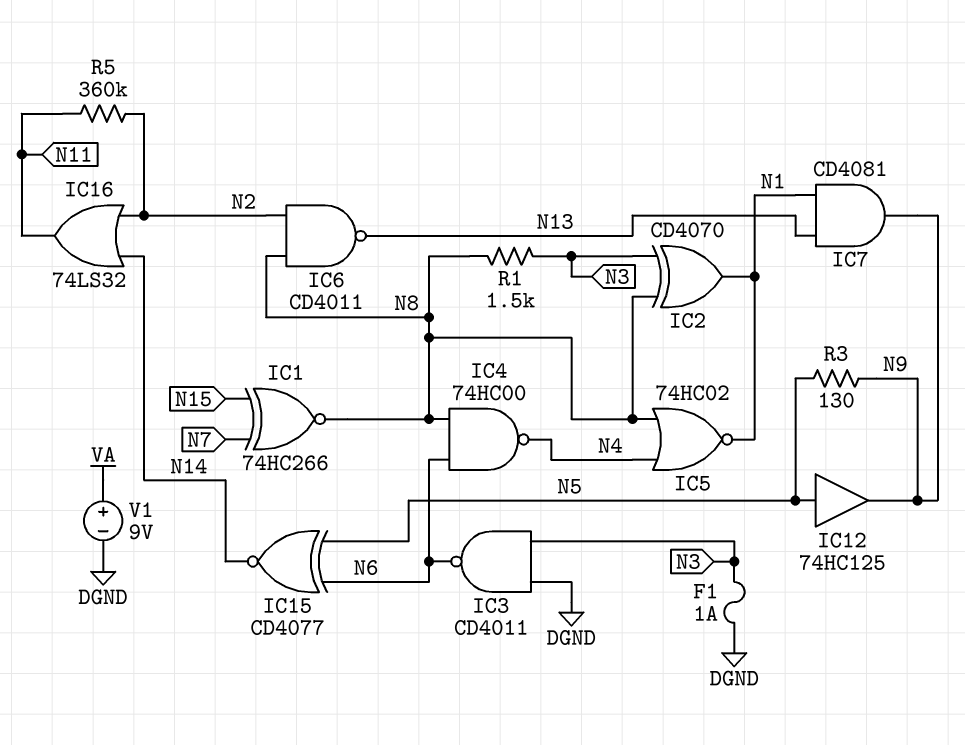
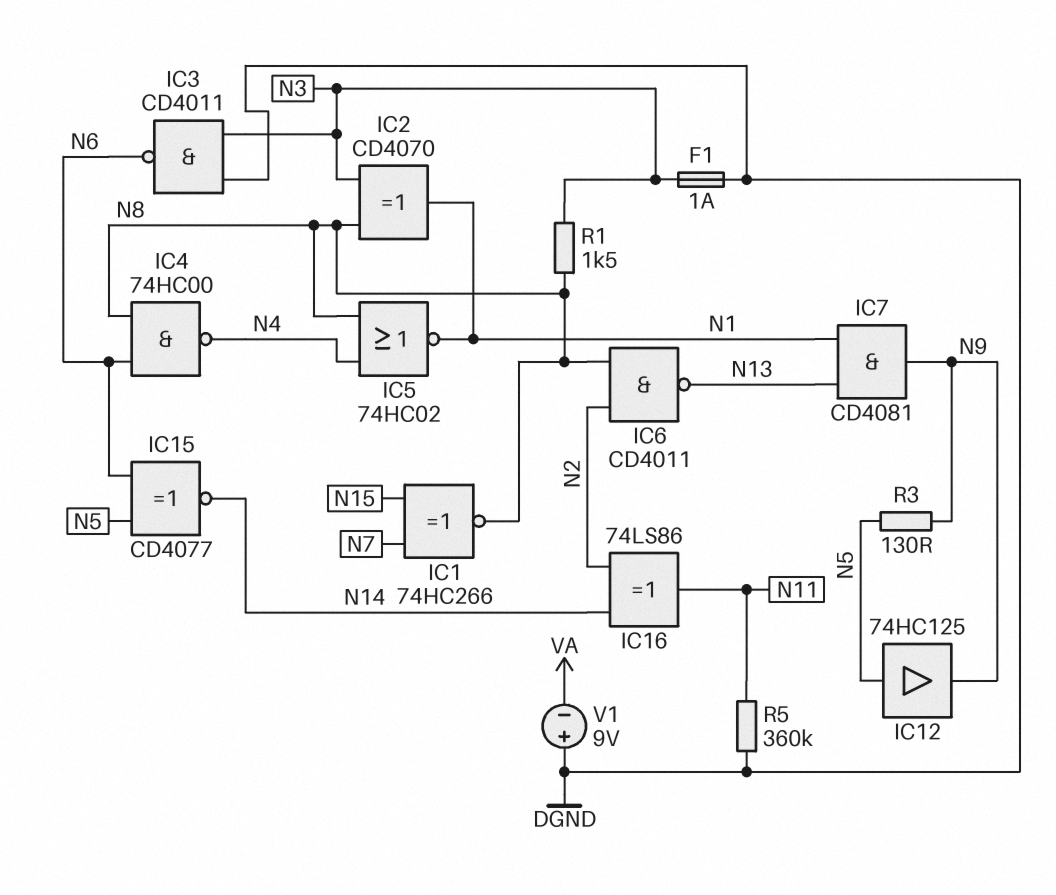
IC16: OR 74LS32 (in N2, in N14, out N11) -> XOR 74LS86 (in N2, in N14, out N11)
R5: 360k (N2, N11) -> 360k (DGND, N11)
V1: 9V (plus VA, minus DGND) -> 9V (plus DGND, minus VA)

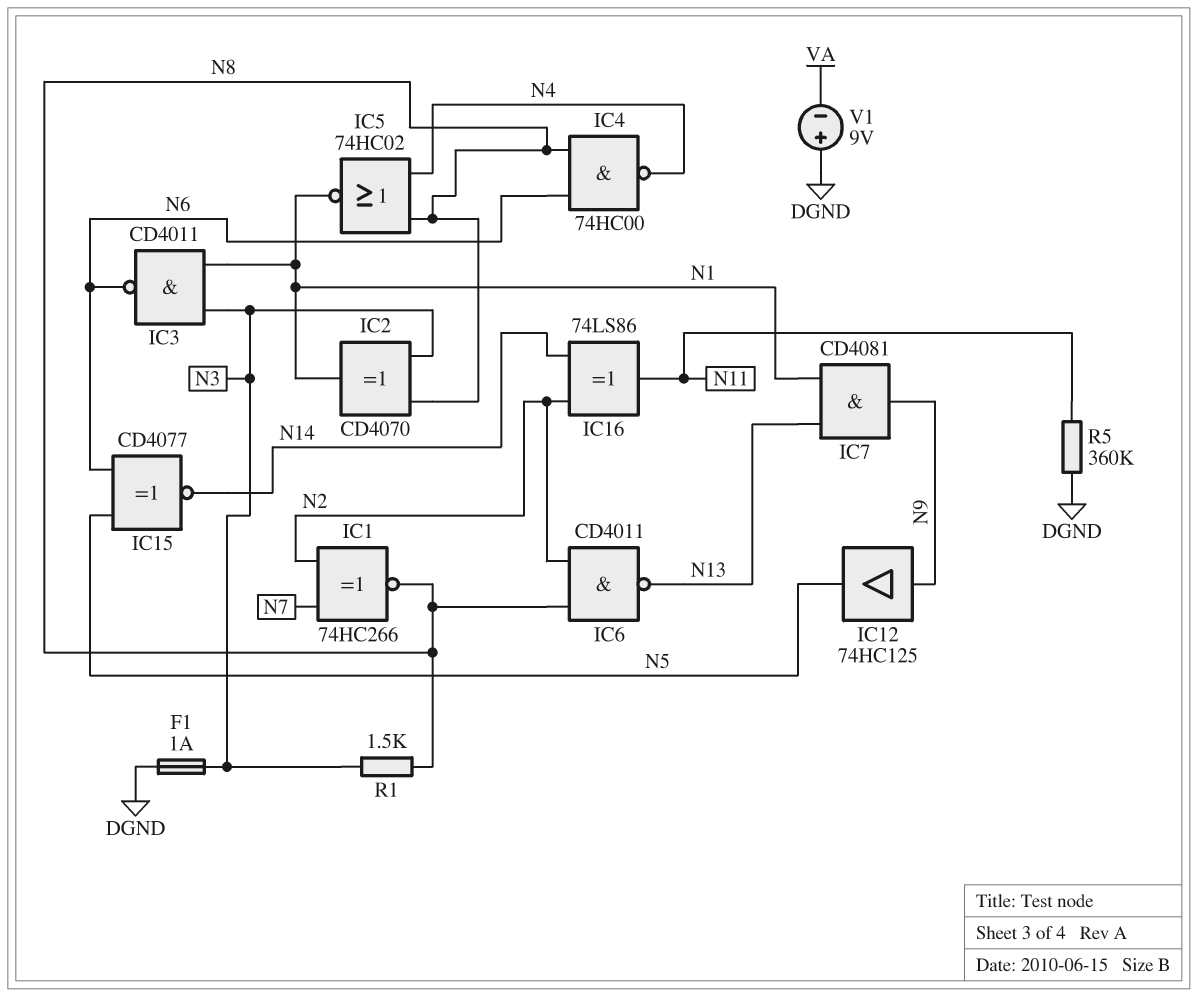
IC1: XNOR 74HC266 (in N7, in N15, out N8) -> XNOR 74HC266 (in N2, in N7, out N8)
IC3: NAND CD4011 (in DGND, in N3, out N6) -> NAND CD4011 (in N1, in N3, out N6)
IC12: buffer 74HC125 (in N5, out N9) -> buffer 74HC125 (in N9, out N5)
R3: 130 (N5, N9) -> none

